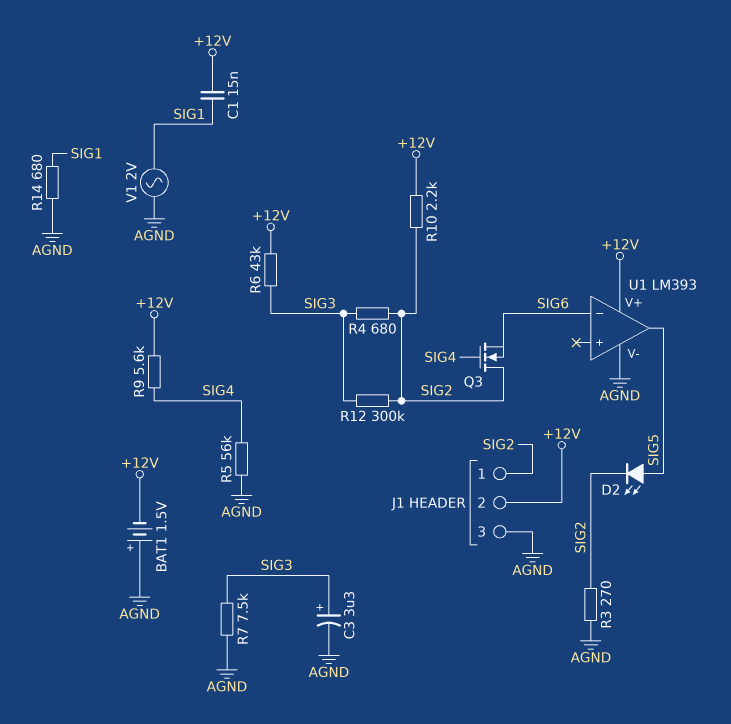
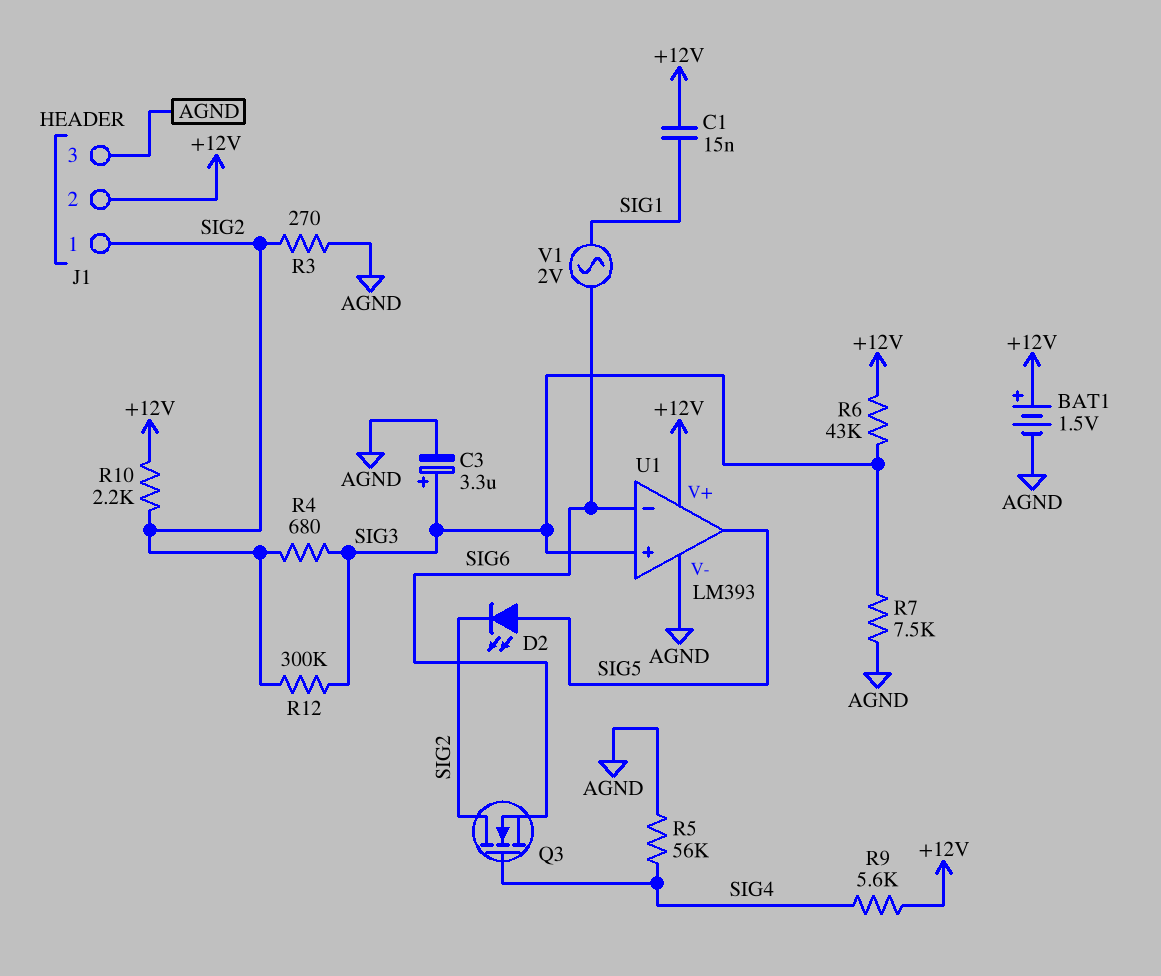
BAT1: 1.5V (plus AGND, minus +12V) -> 1.5V (plus +12V, minus AGND)
R14: 680 (AGND, SIG1) -> none
U1 pin in+: none -> SIG3
V1: AC 2V (AGND, SIG1) -> AC 2V (SIG1, SIG6)

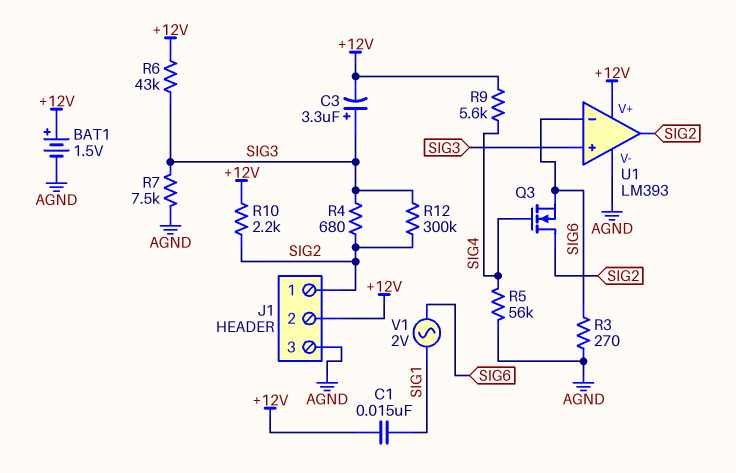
C3: 3.3uF (plus SIG3, minus AGND) -> 3.3uF (plus SIG3, minus +12V)
D2: LED (A SIG5, K SIG2) -> none
R3: 270 (AGND, SIG2) -> 270 (AGND, SIG6)
U1 pin out: SIG5 -> SIG2

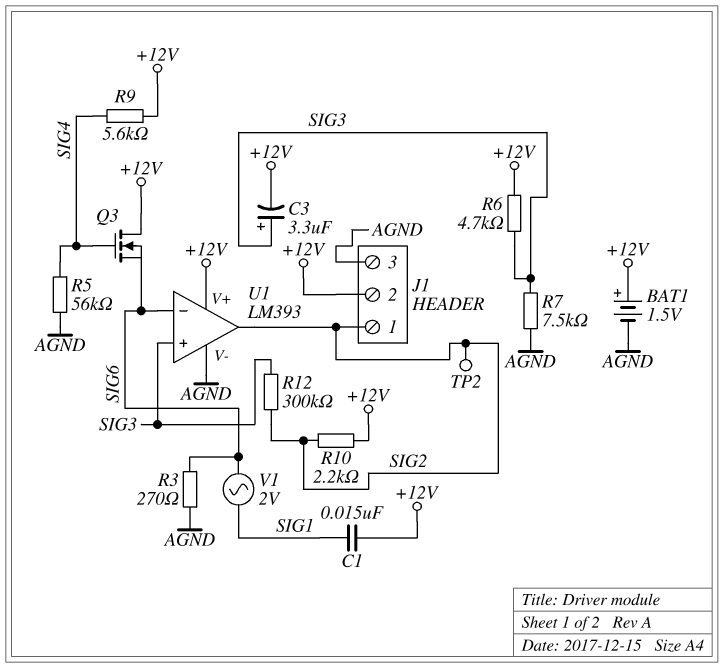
Q3: NMOS (G SIG4, D SIG2, S SIG6) -> NMOS (G SIG4, D +12V, S SIG6)
R4: 680 (SIG2, SIG3) -> none
R6: 43k (+12V, SIG3) -> 4.7k (+12V, SIG3)
TP2: none -> test point (SIG2)

